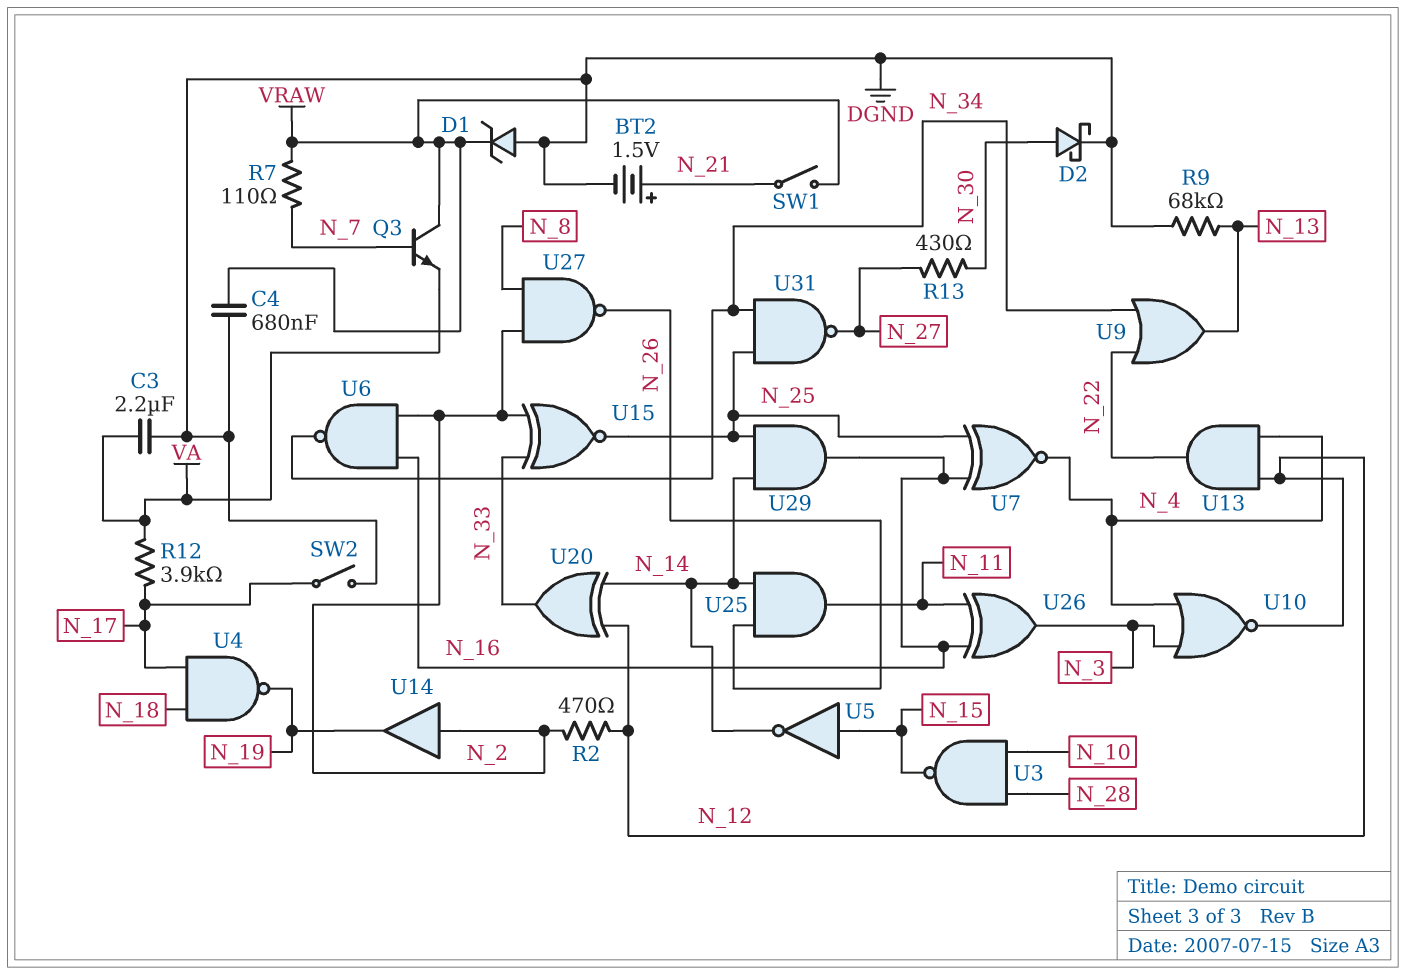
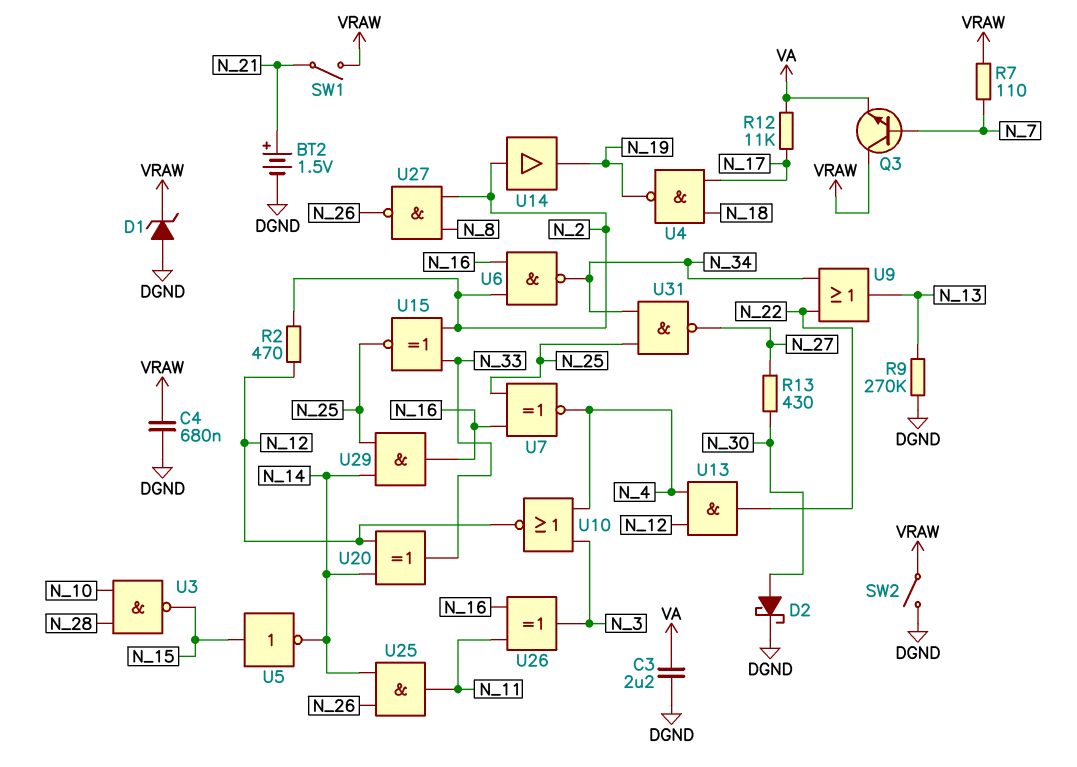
R9: 68k (DGND, N_13) -> 270k (DGND, N_13)
R12: 3.9k (N_17, VA) -> 11k (N_17, VA)
SW2: switch (DGND, N_17) -> switch (DGND, VRAW)

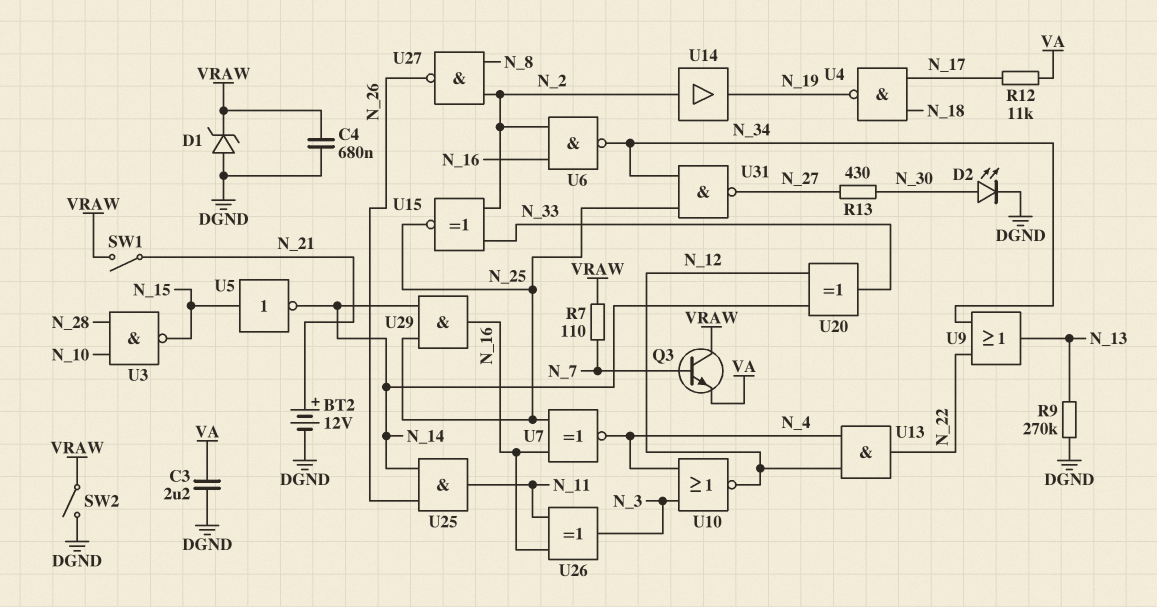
BT2: 1.5V (plus N_21, minus DGND) -> 12V (plus N_21, minus DGND)
D2: schottky (A N_30, K DGND) -> LED (A N_30, K DGND)
R2: 470 (N_2, N_12) -> none

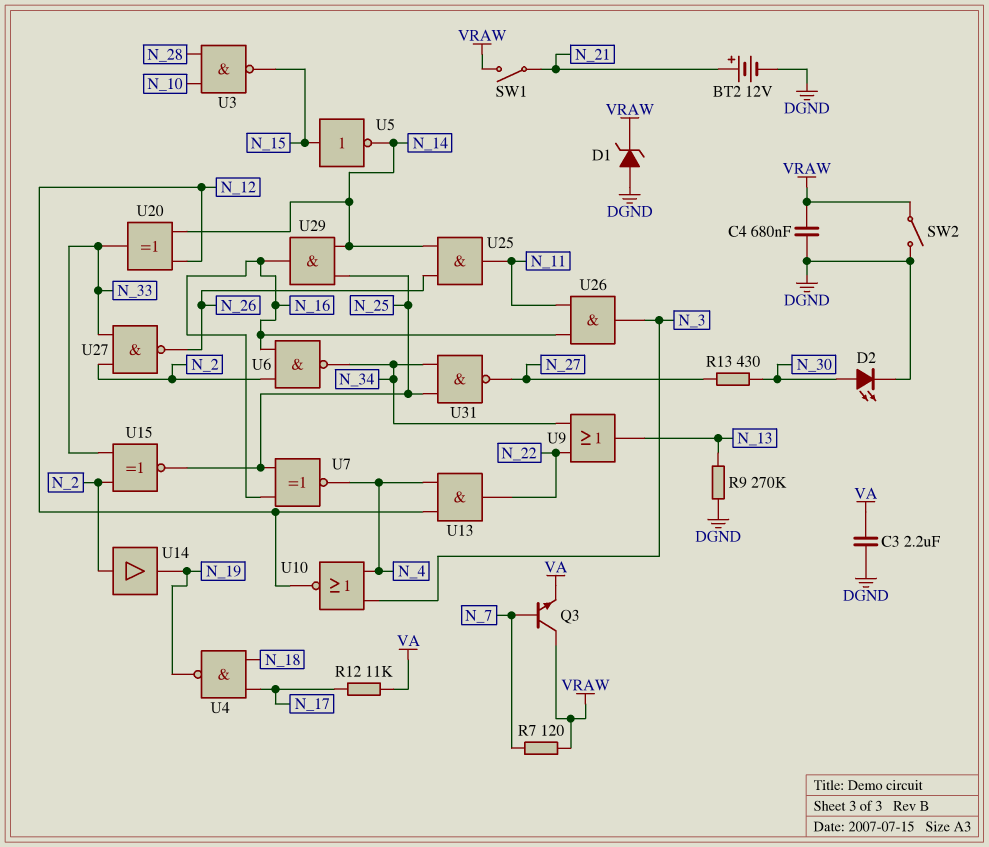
R7: 110 (N_7, VRAW) -> 120 (N_7, VRAW)
U26: XOR (in N_11, in N_16, out N_3) -> AND (in N_11, in N_16, out N_3)
U27: NAND (in N_2, in N_8, out N_26) -> NAND (in N_2, in N_33, out N_26)

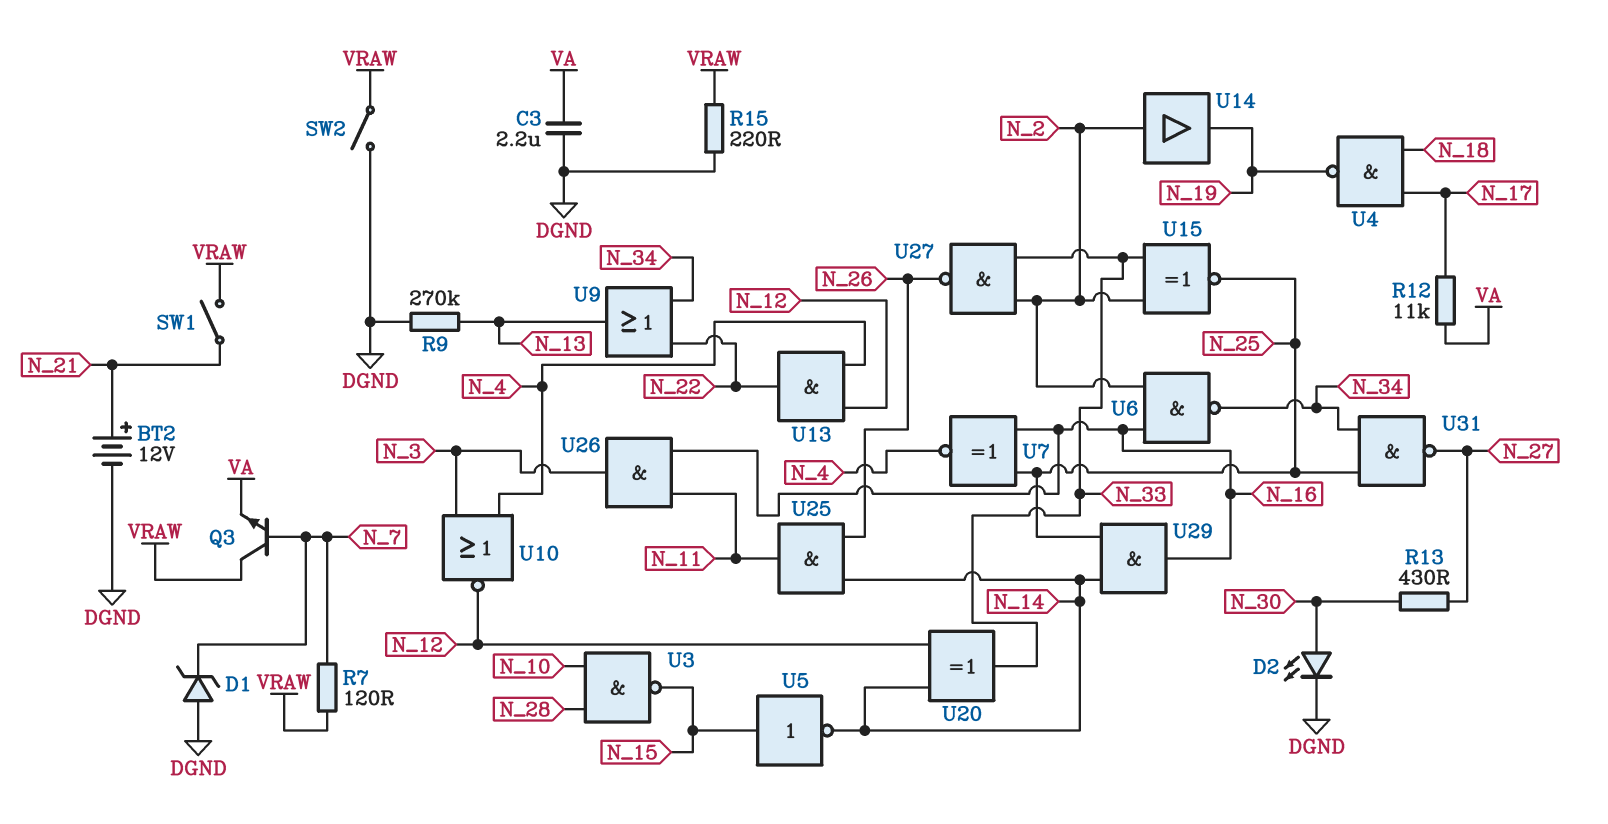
C4: 680nF (DGND, VRAW) -> none
D1: zener (A DGND, K VRAW) -> zener (A DGND, K N_7)
R15: none -> 220 (DGND, VRAW)

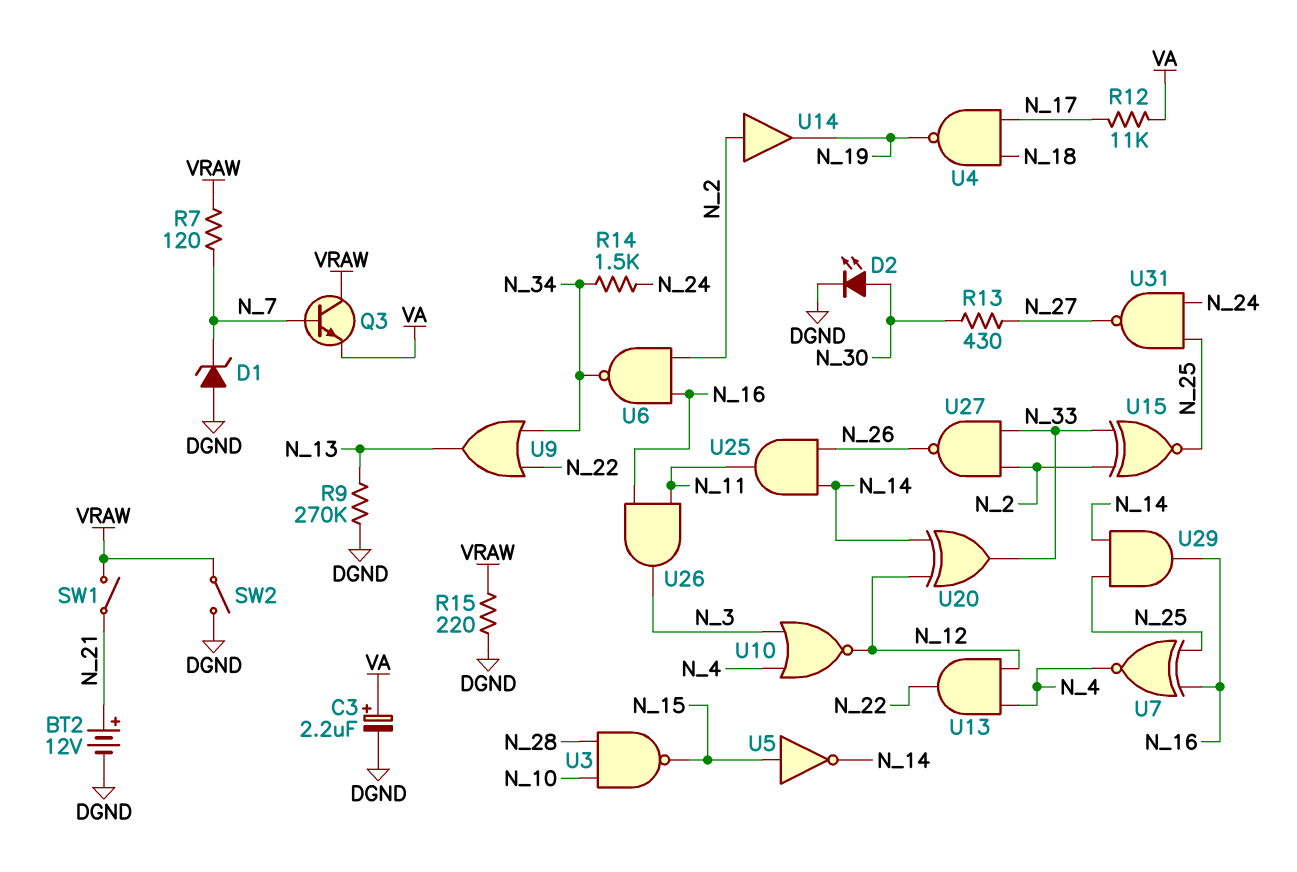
C3: 2.2uF (DGND, VA) -> 2.2uF (plus VA, minus DGND)
R14: none -> 1.5k (N_24, N_34)
U31: NAND (in N_25, in N_34, out N_27) -> NAND (in N_24, in N_25, out N_27)

